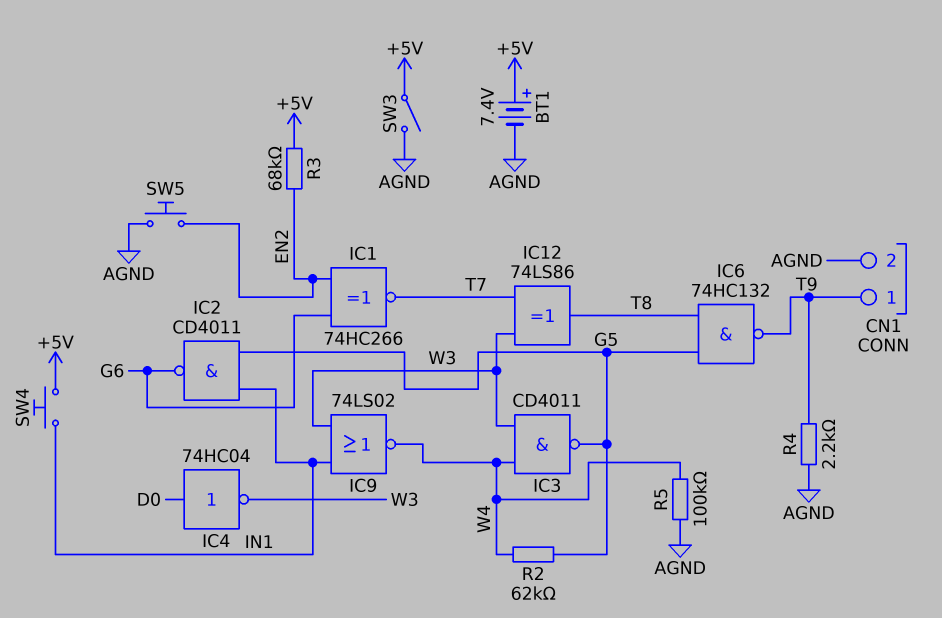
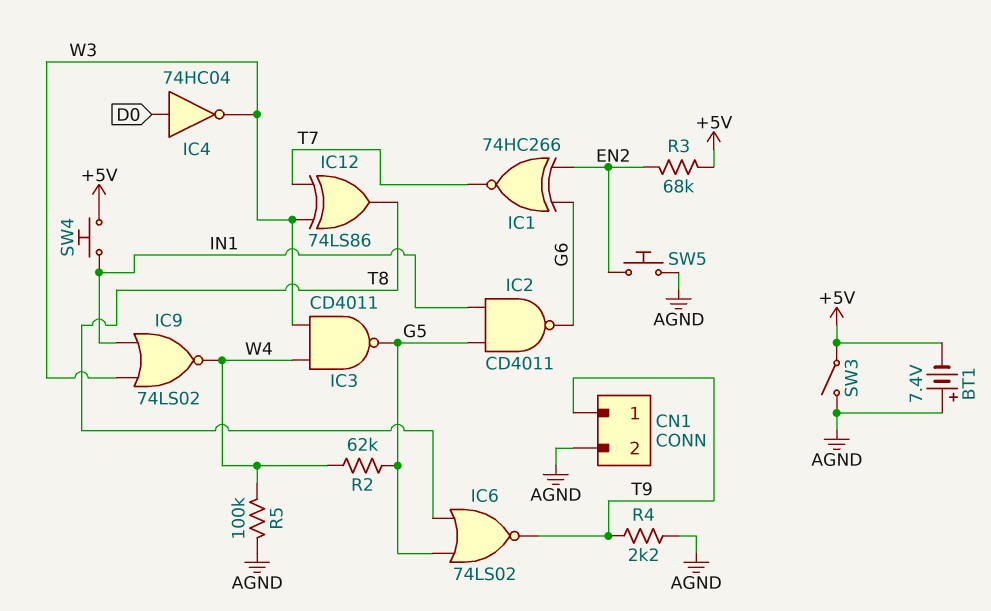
BT1: 7.4V (plus +5V, minus AGND) -> 7.4V (plus AGND, minus +5V)
IC6: NAND 74HC132 (in G5, in T8, out T9) -> NOR 74LS02 (in G5, in T8, out T9)

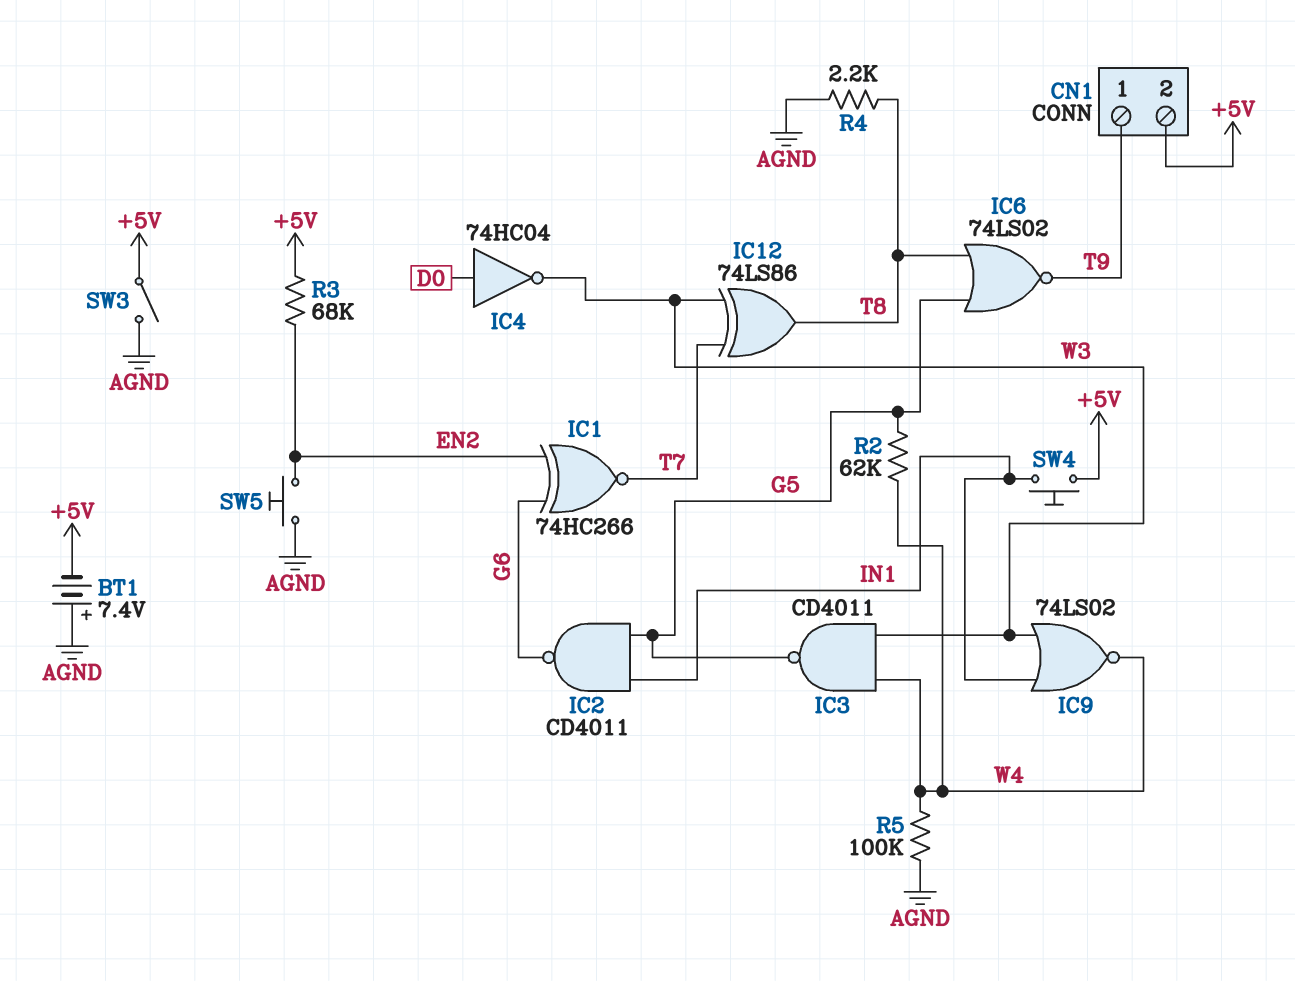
CN1 pin 2: AGND -> +5V
R4: 2.2k (AGND, T9) -> 2.2k (AGND, T8)

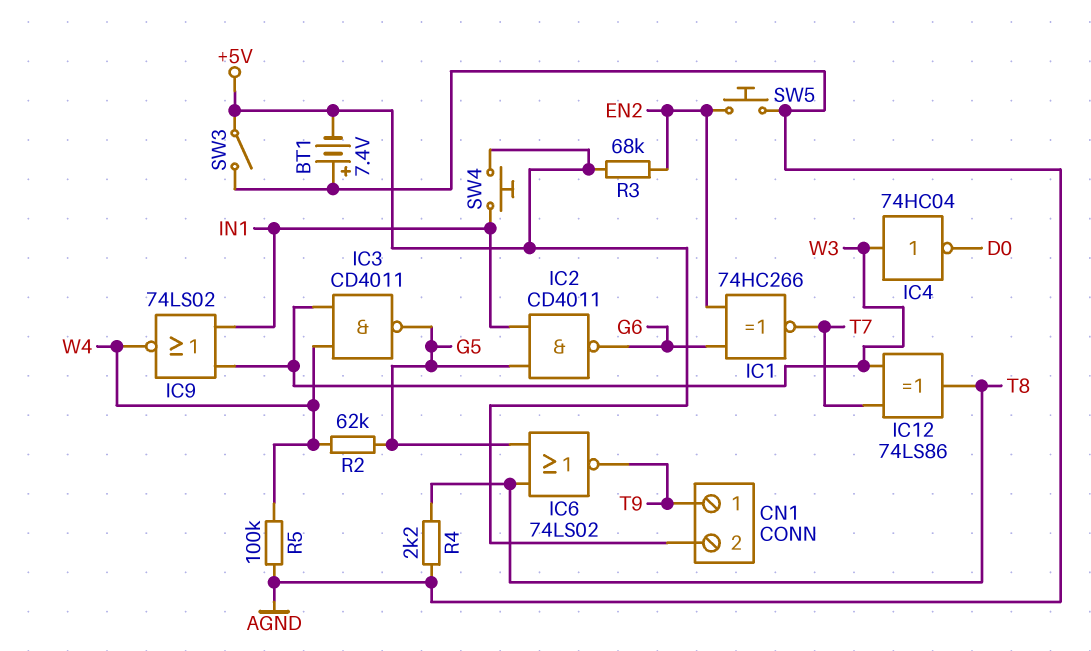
IC4: NOT 74HC04 (in D0, out W3) -> NOT 74HC04 (in W3, out D0)

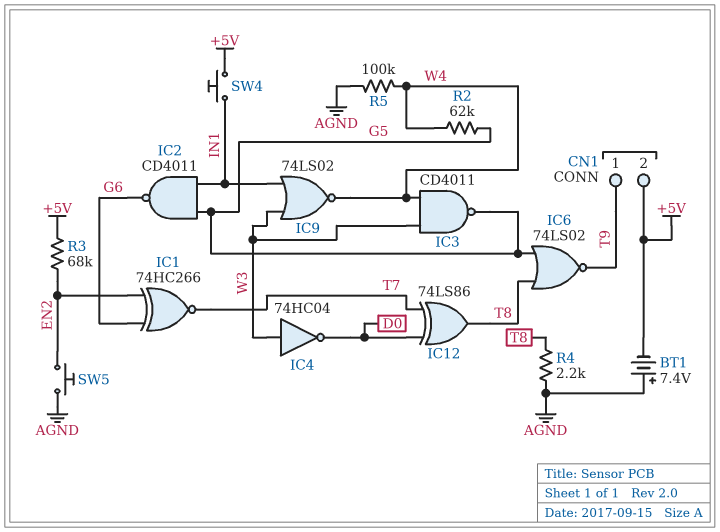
IC12: XOR 74LS86 (in T7, in W3, out T8) -> XOR 74LS86 (in D0, in T7, out T8)
SW3: switch (+5V, AGND) -> none

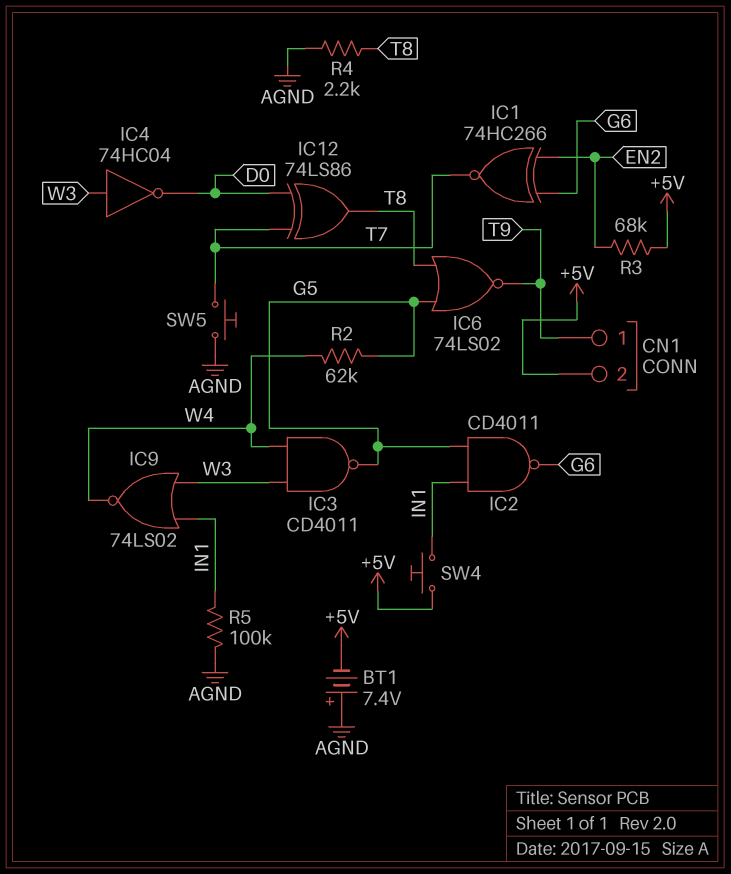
R5: 100k (AGND, W4) -> 100k (AGND, IN1)
SW5: button (AGND, EN2) -> button (AGND, T7)

